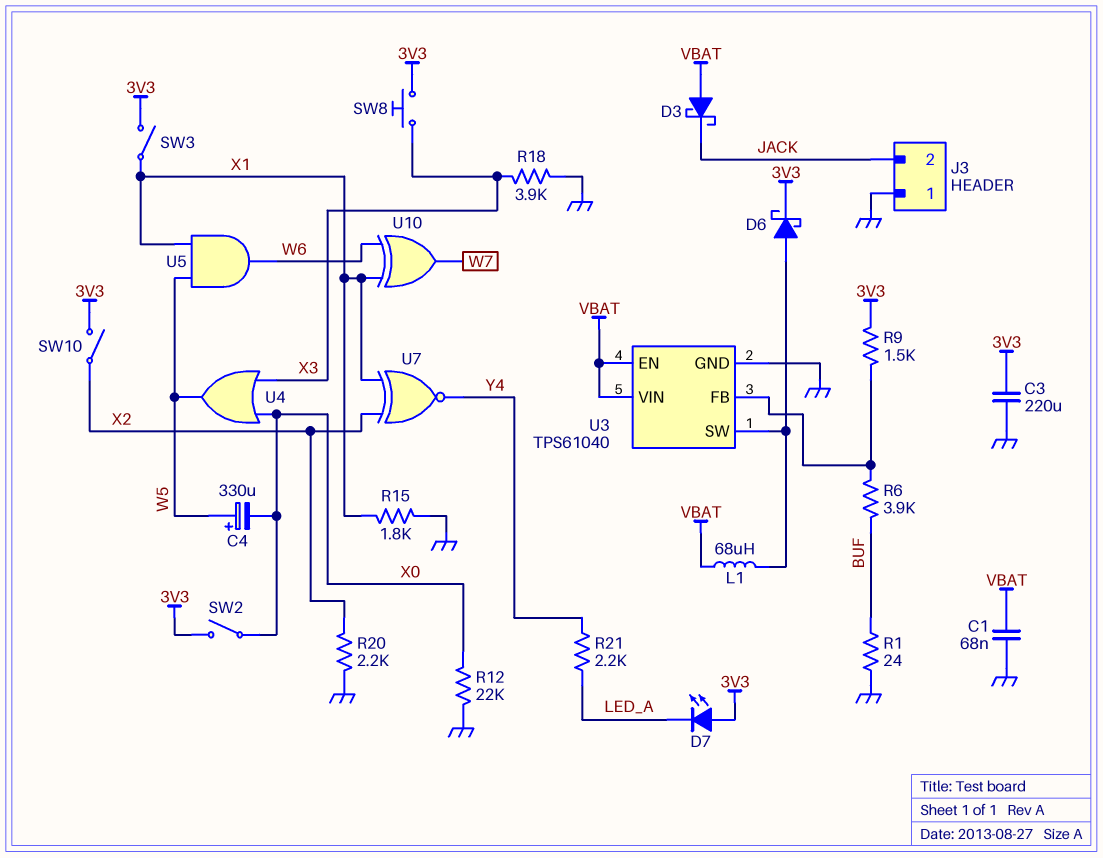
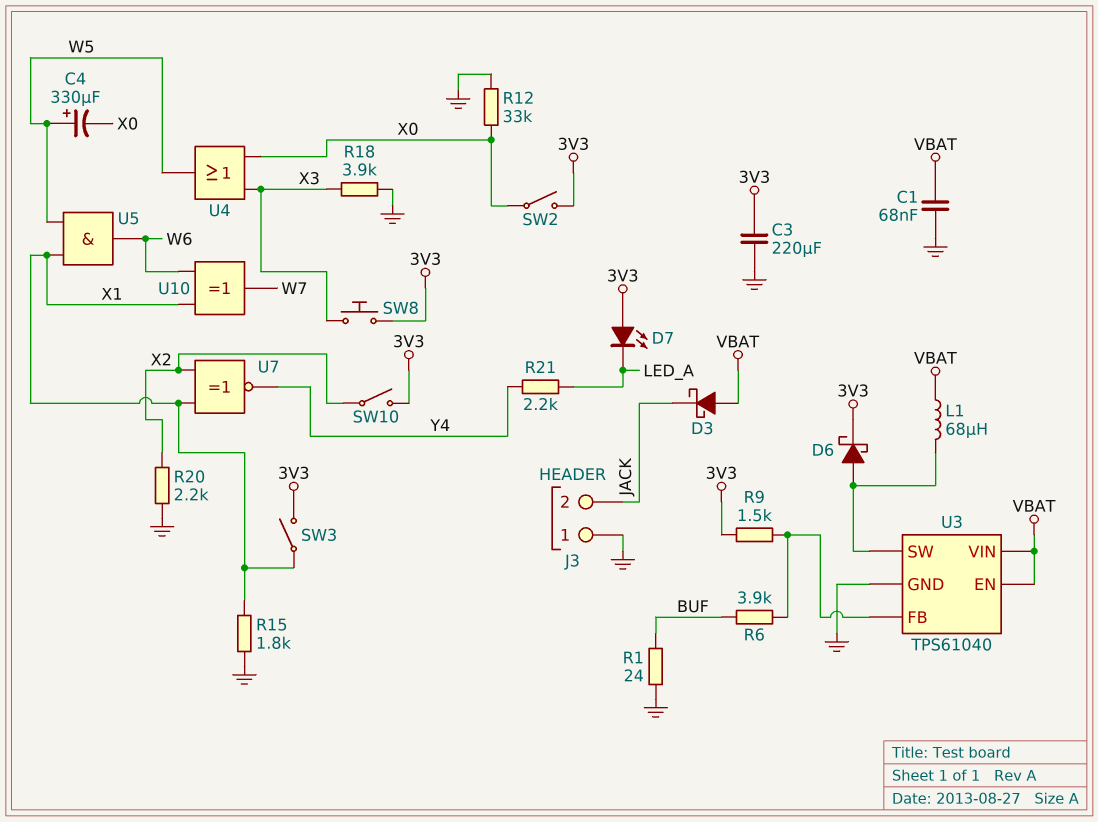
R12: 22k (GND, X0) -> 33k (GND, X0)

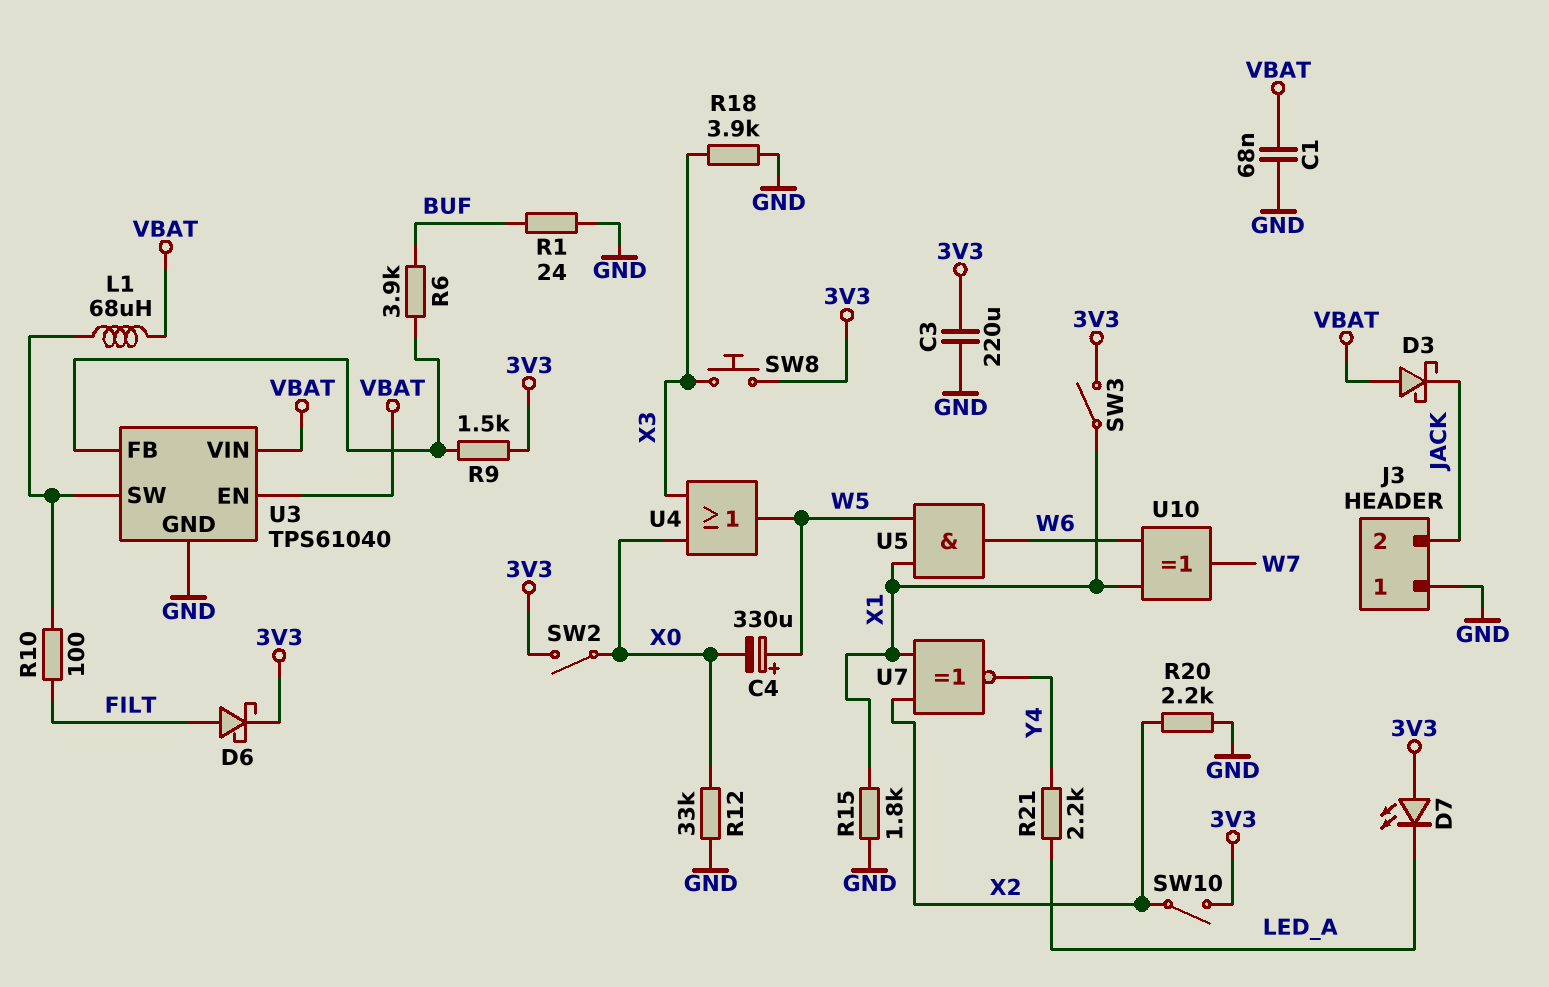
D6: schottky (A U3/SW, K 3V3) -> schottky (A FILT, K 3V3)
R10: none -> 100 (FILT, U3/SW)

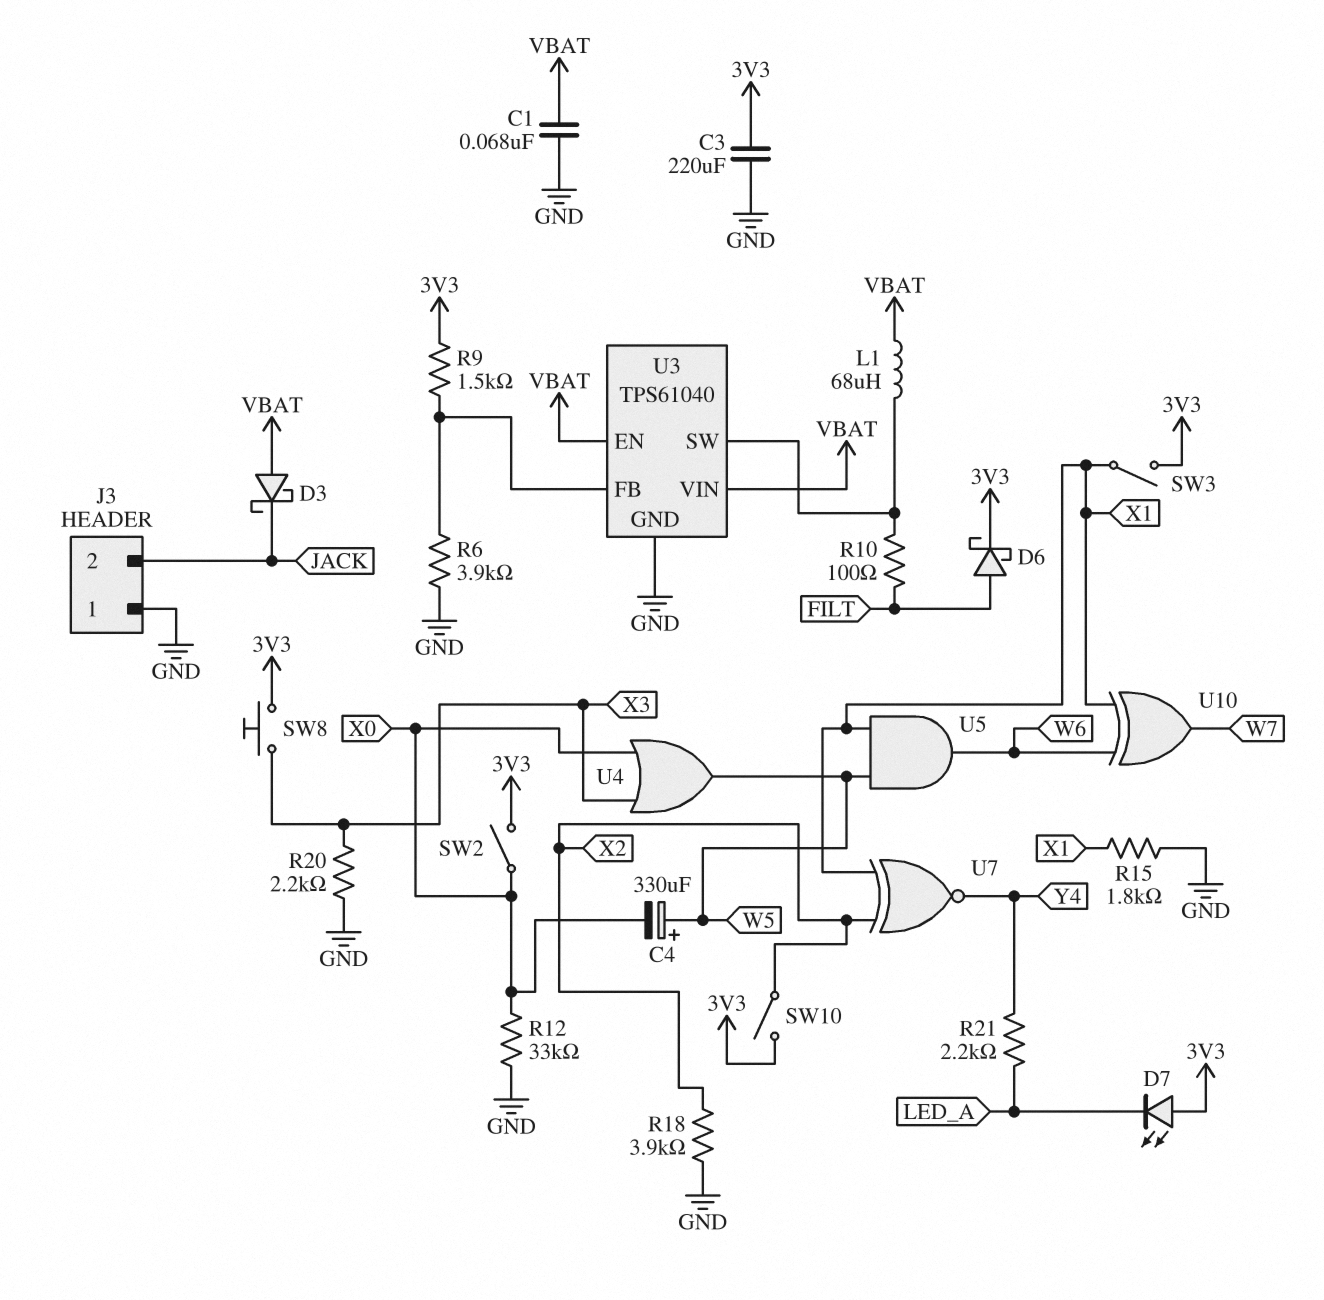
R1: 24 (BUF, GND) -> none
R6: 3.9k (BUF, U3/FB) -> 3.9k (GND, U3/FB)
R18: 3.9k (GND, X3) -> 3.9k (GND, X2)
R20: 2.2k (GND, X2) -> 2.2k (GND, X3)

